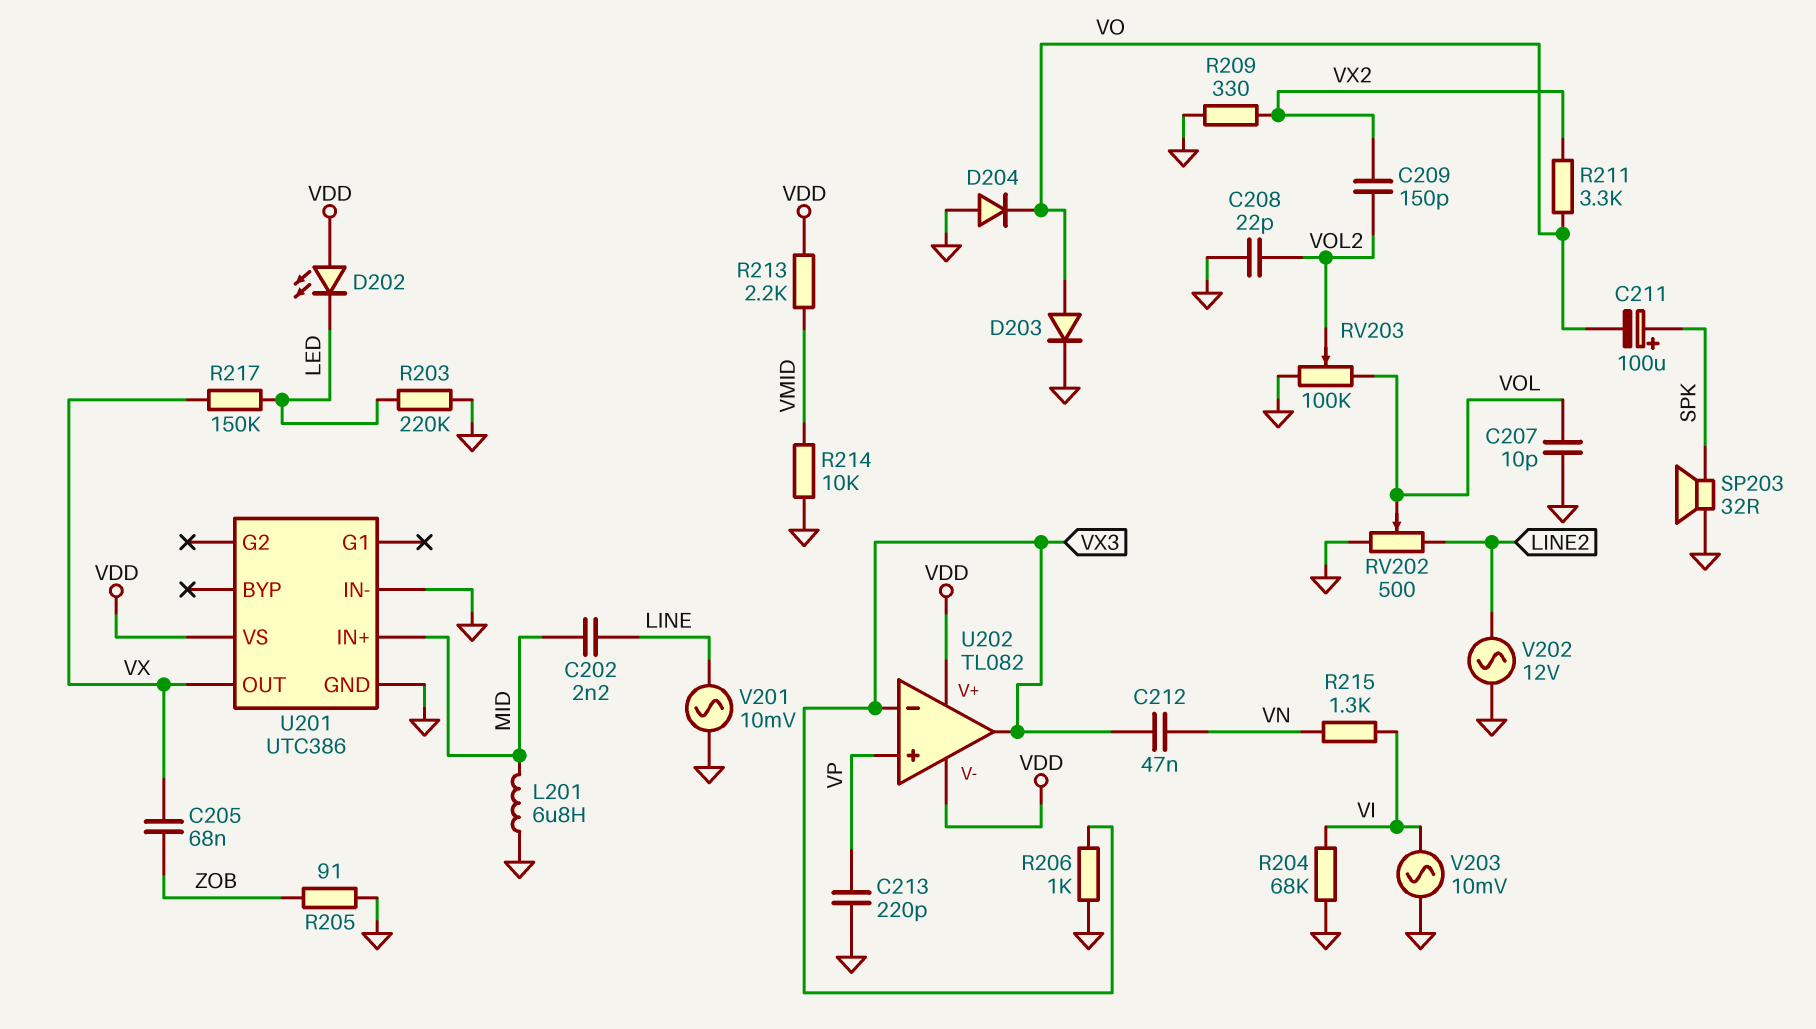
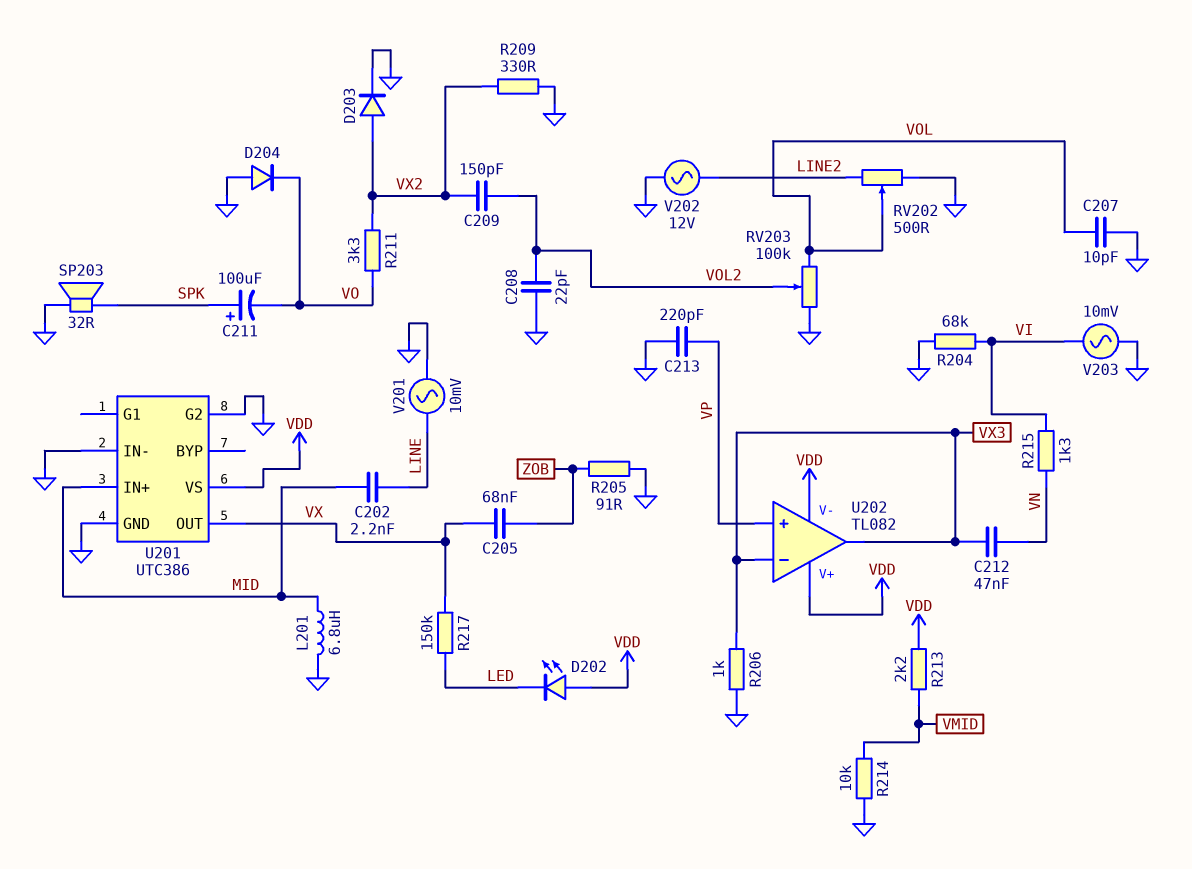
D203: diode (A VO, K GND) -> diode (A VX2, K GND)
R203: 220k (GND, LED) -> none
U201 pin G2: none -> GND

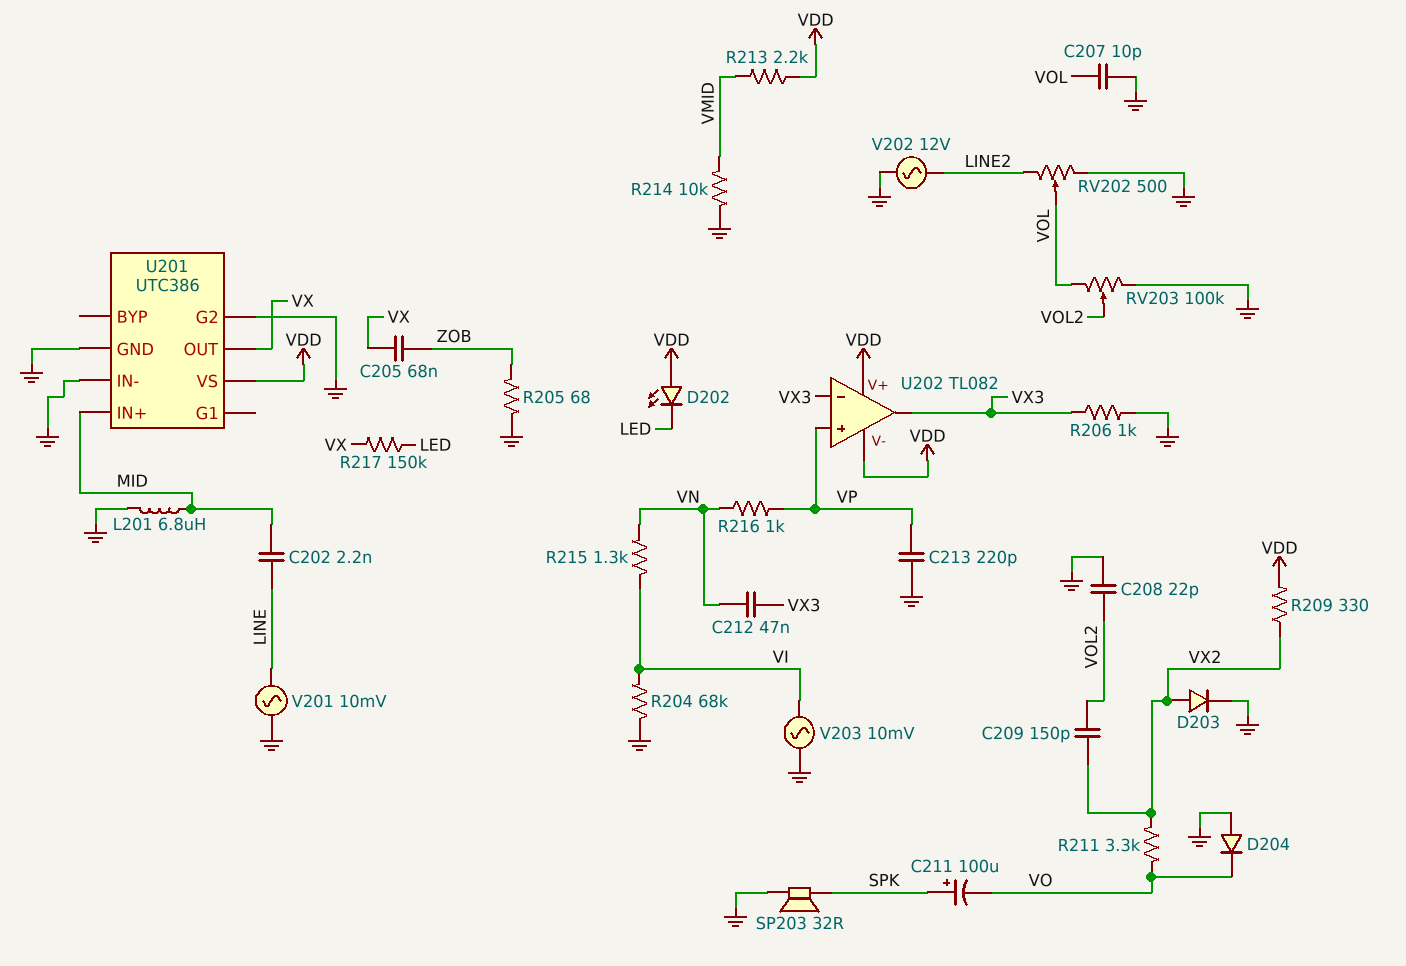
R205: 91 (GND, ZOB) -> 68 (GND, ZOB)
R209: 330 (GND, VX2) -> 330 (VDD, VX2)
R216: none -> 1k (VN, VP)

